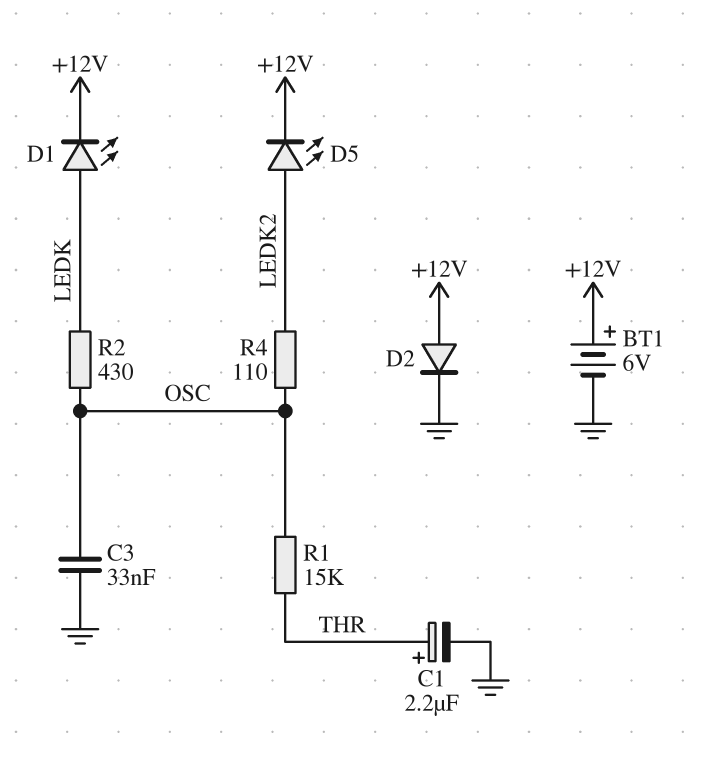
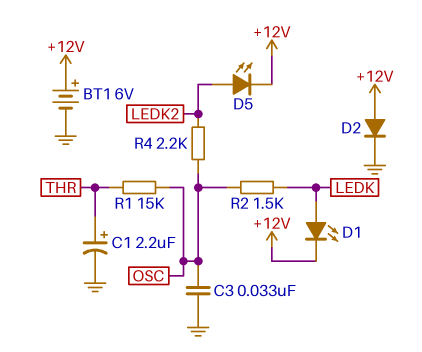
R2: 430 (LEDK, OSC) -> 1.5k (LEDK, OSC)
R4: 110 (LEDK2, OSC) -> 2.2k (LEDK2, OSC)

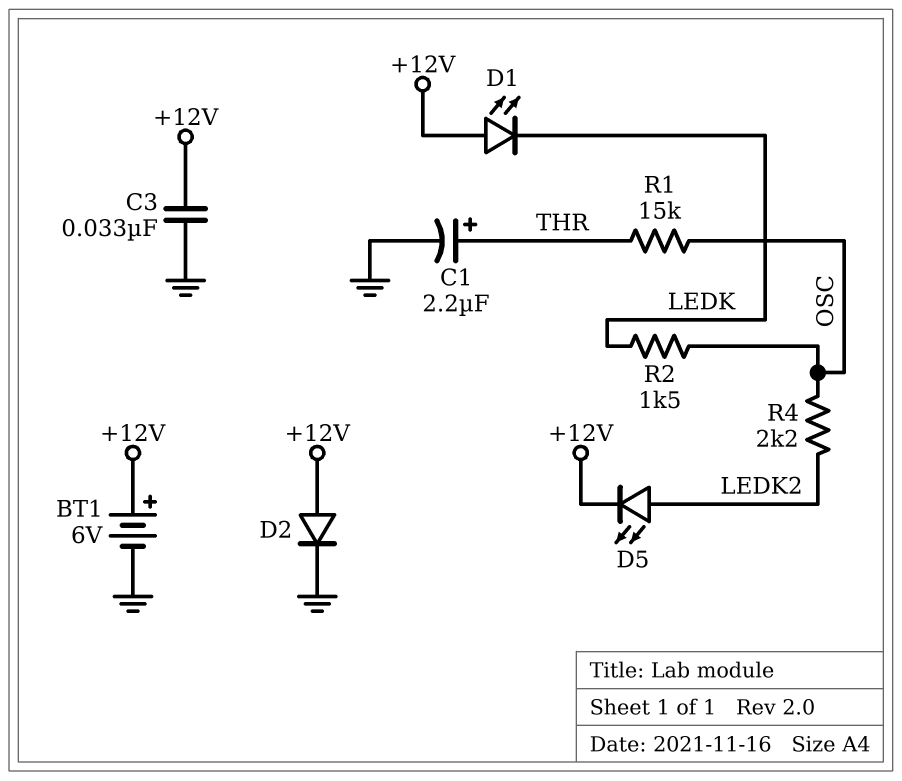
C3: 33nF (GND, OSC) -> 33nF (+12V, GND)
D1: LED (A LEDK, K +12V) -> LED (A +12V, K LEDK)

